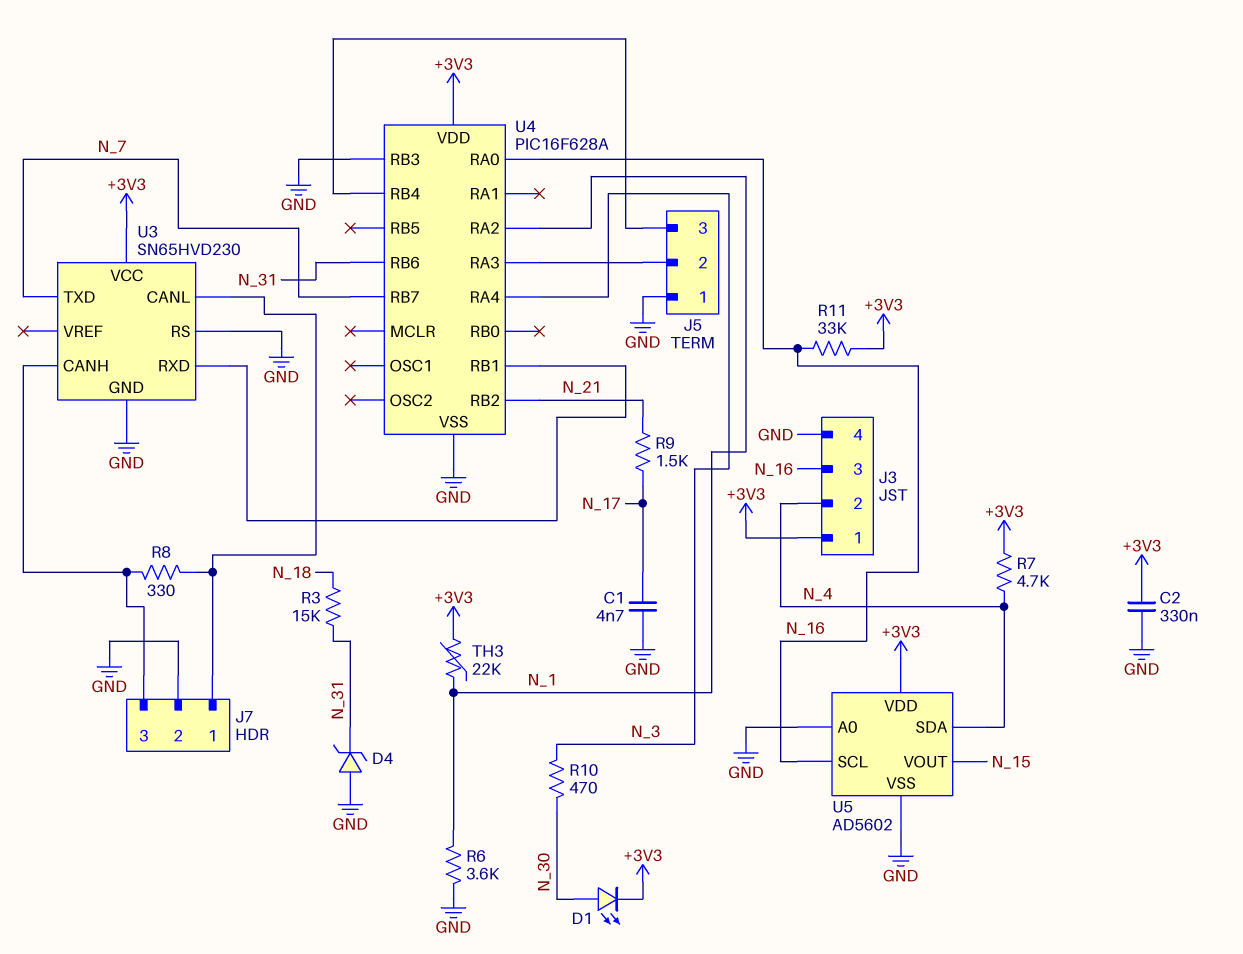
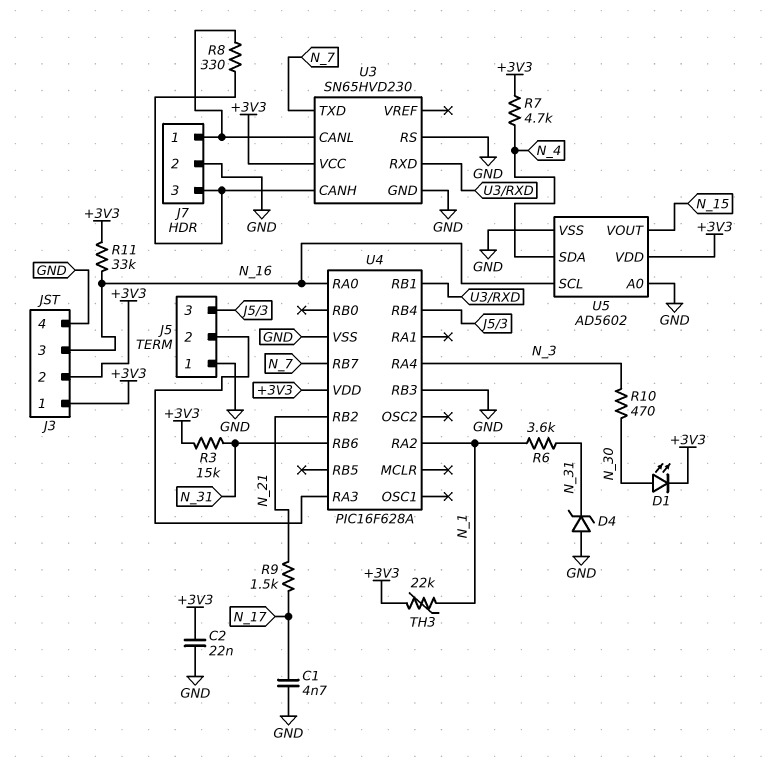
C2: 330nF (+3V3, GND) -> 22nF (+3V3, GND)
J3 pin 2: N_4 -> +3V3
R3: 15k (N_18, N_31) -> 15k (+3V3, N_31)
R6: 3.6k (GND, N_1) -> 3.6k (N_1, N_31)

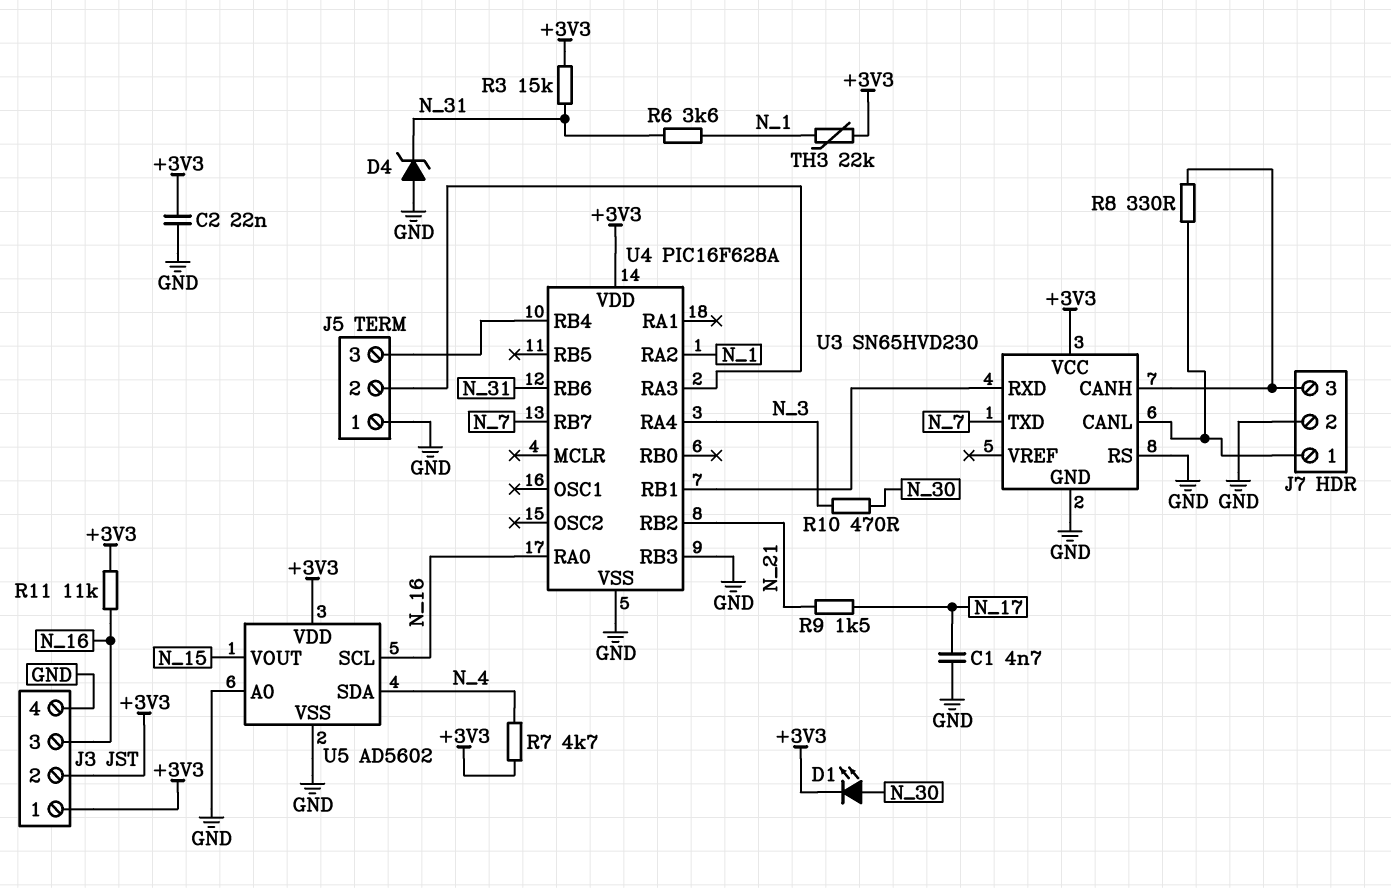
R11: 33k (+3V3, N_16) -> 11k (+3V3, N_16)

